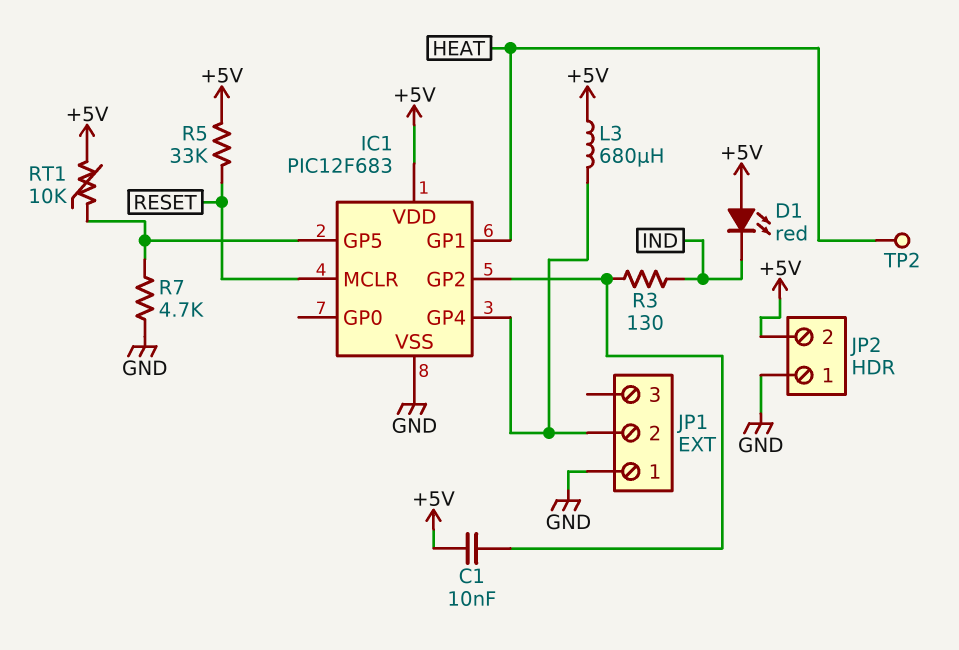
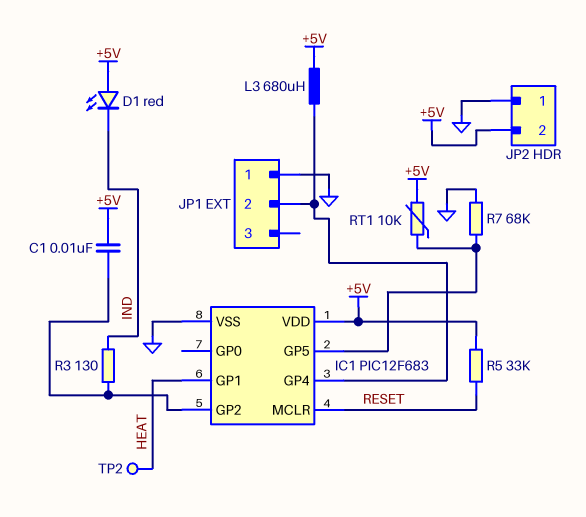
R7: 4.7k (GND, IC1/GP5) -> 68k (GND, IC1/GP5)

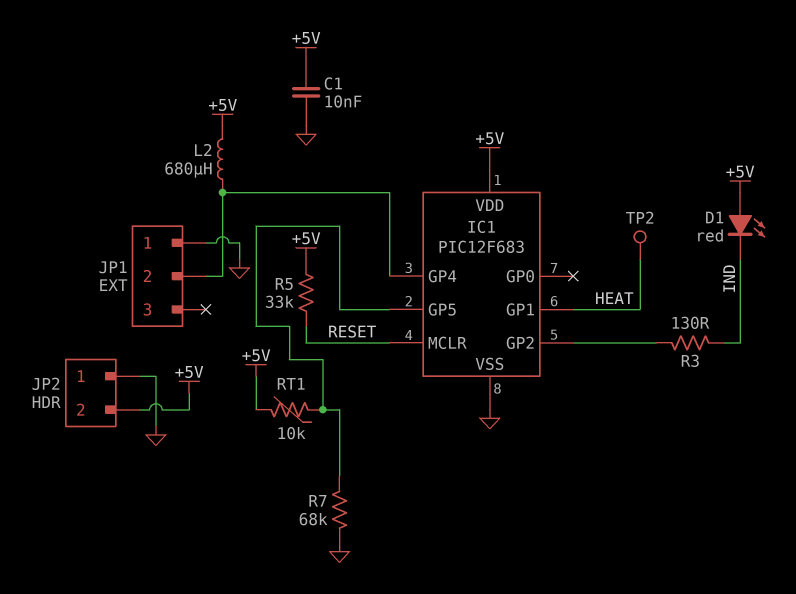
C1: 10nF (+5V, IC1/GP2) -> 10nF (+5V, GND)
L2: none -> 680uH (+5V, IC1/GP4)
L3: 680uH (+5V, IC1/GP4) -> none

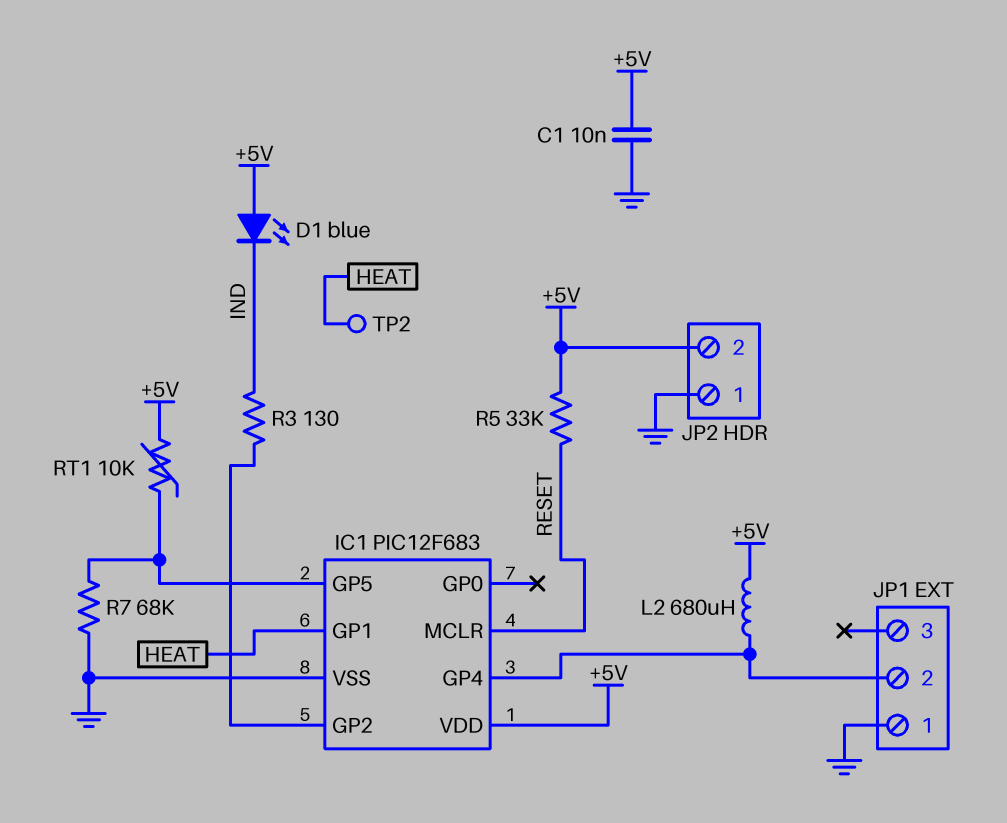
D1: LED red (A +5V, K IND) -> LED blue (A +5V, K IND)

